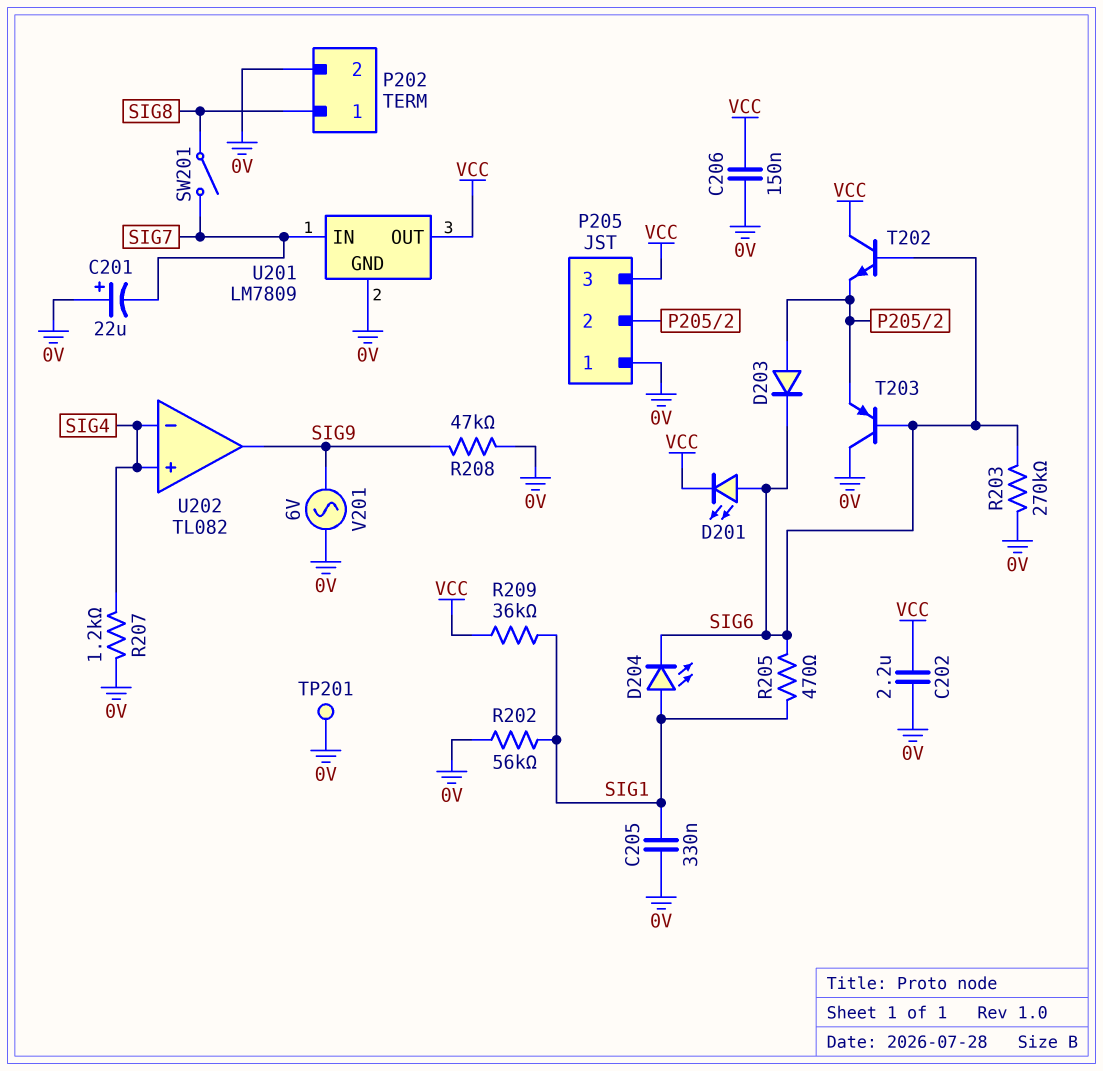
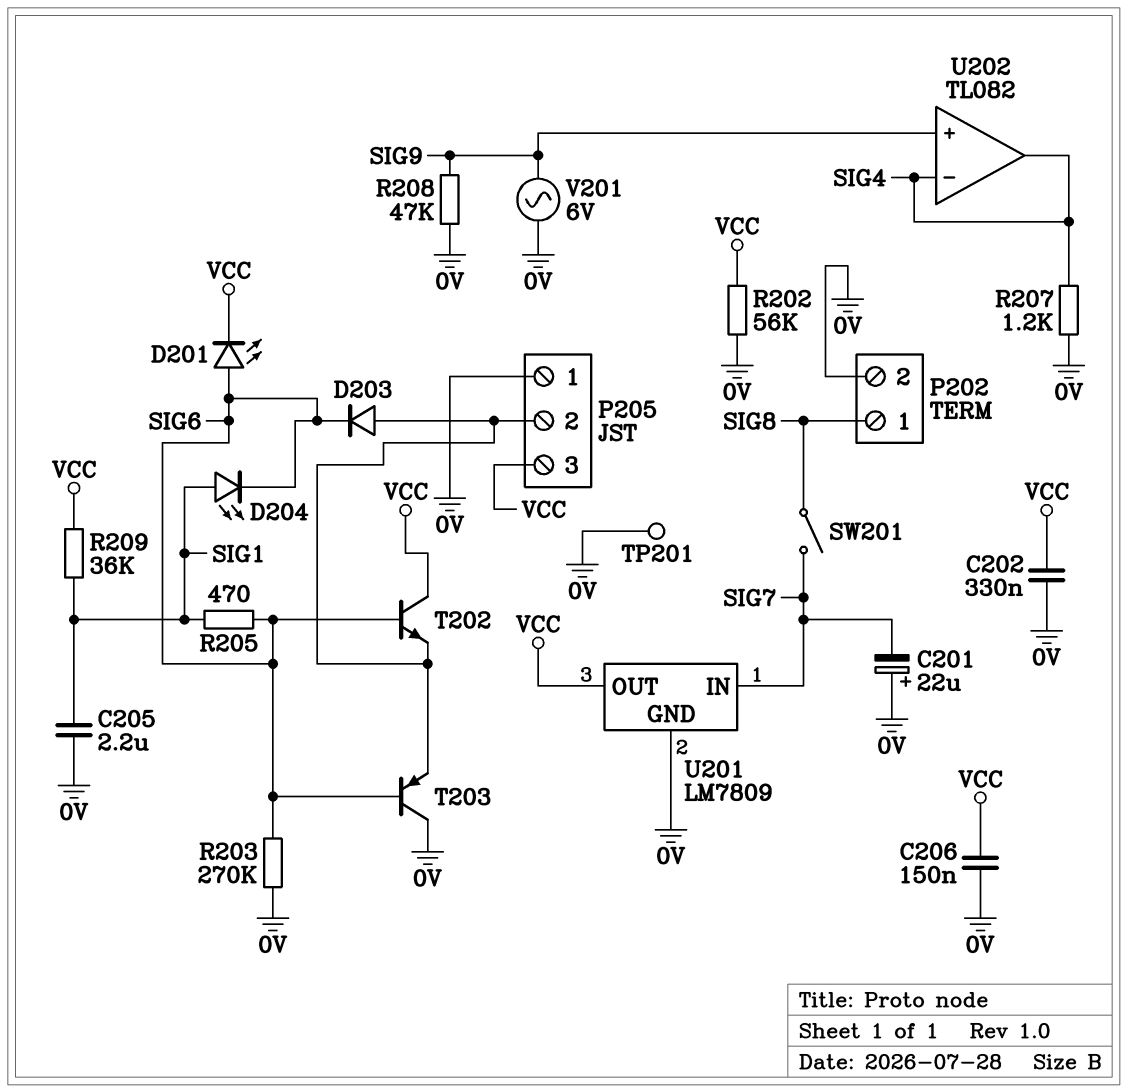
C202: 2.2uF (0V, VCC) -> 330nF (0V, VCC)
C205: 330nF (0V, SIG1) -> 2.2uF (0V, SIG1)
R202: 56k (0V, SIG1) -> 56k (0V, VCC)
U202 pin in+: SIG4 -> SIG9
U202 pin out: SIG9 -> SIG4

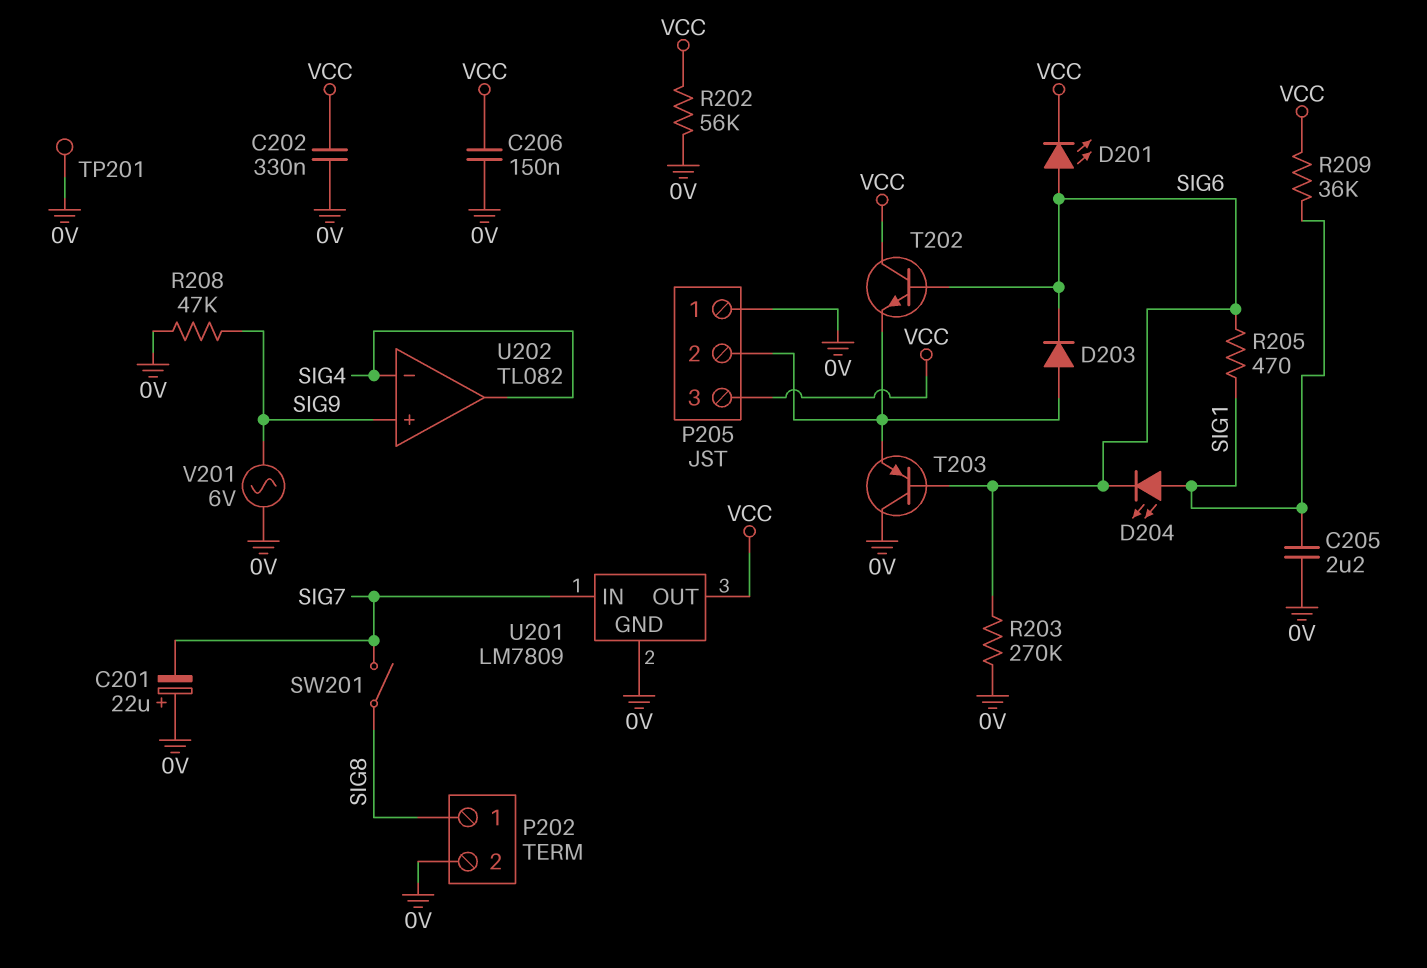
R207: 1.2k (0V, SIG4) -> none

